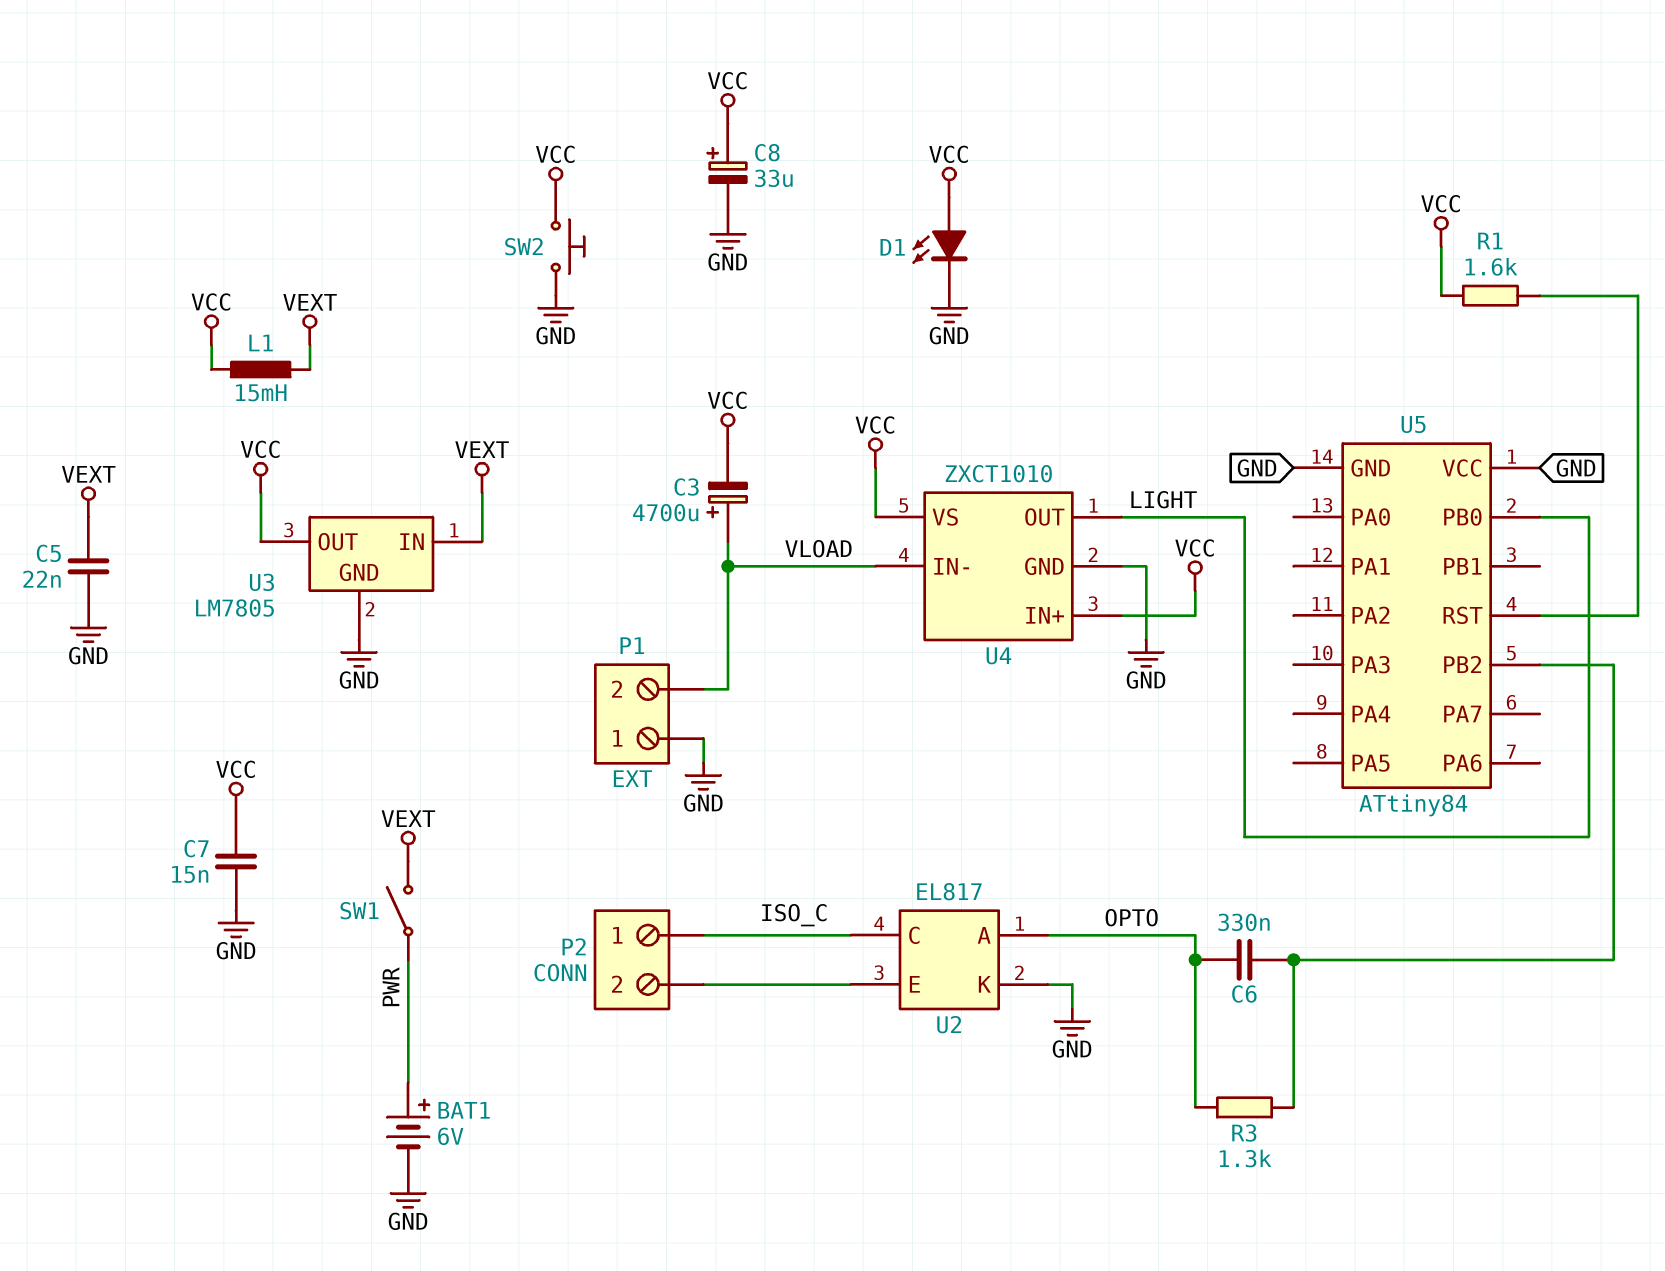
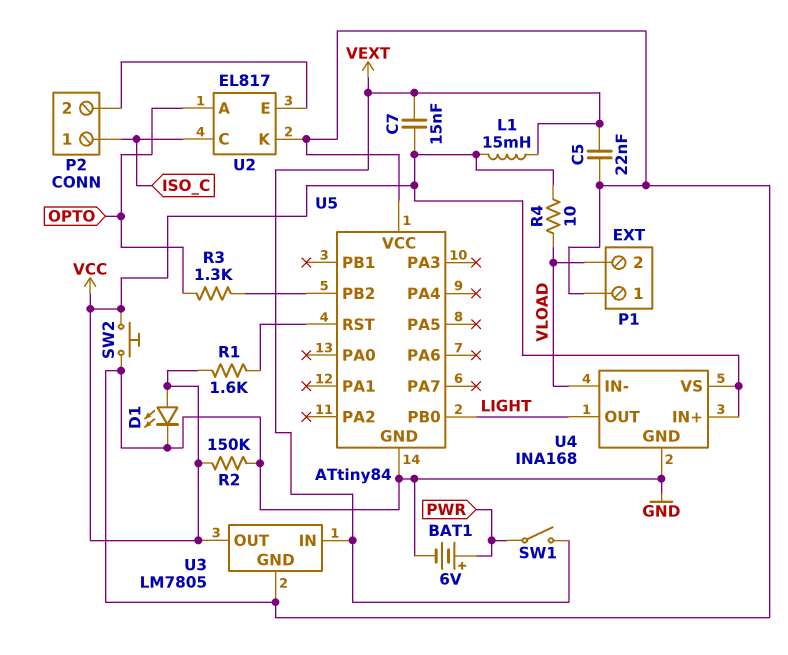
C3: 4700uF (plus VLOAD, minus VCC) -> none
C6: 330nF (OPTO, U5/PB2) -> none
C7: 15nF (GND, VCC) -> 15nF (VCC, VEXT)
C8: 33uF (plus VCC, minus GND) -> none
R2: none -> 150k (GND, VCC)
R4: none -> 10 (VCC, VLOAD)
U4: ZXCT1010 -> INA168

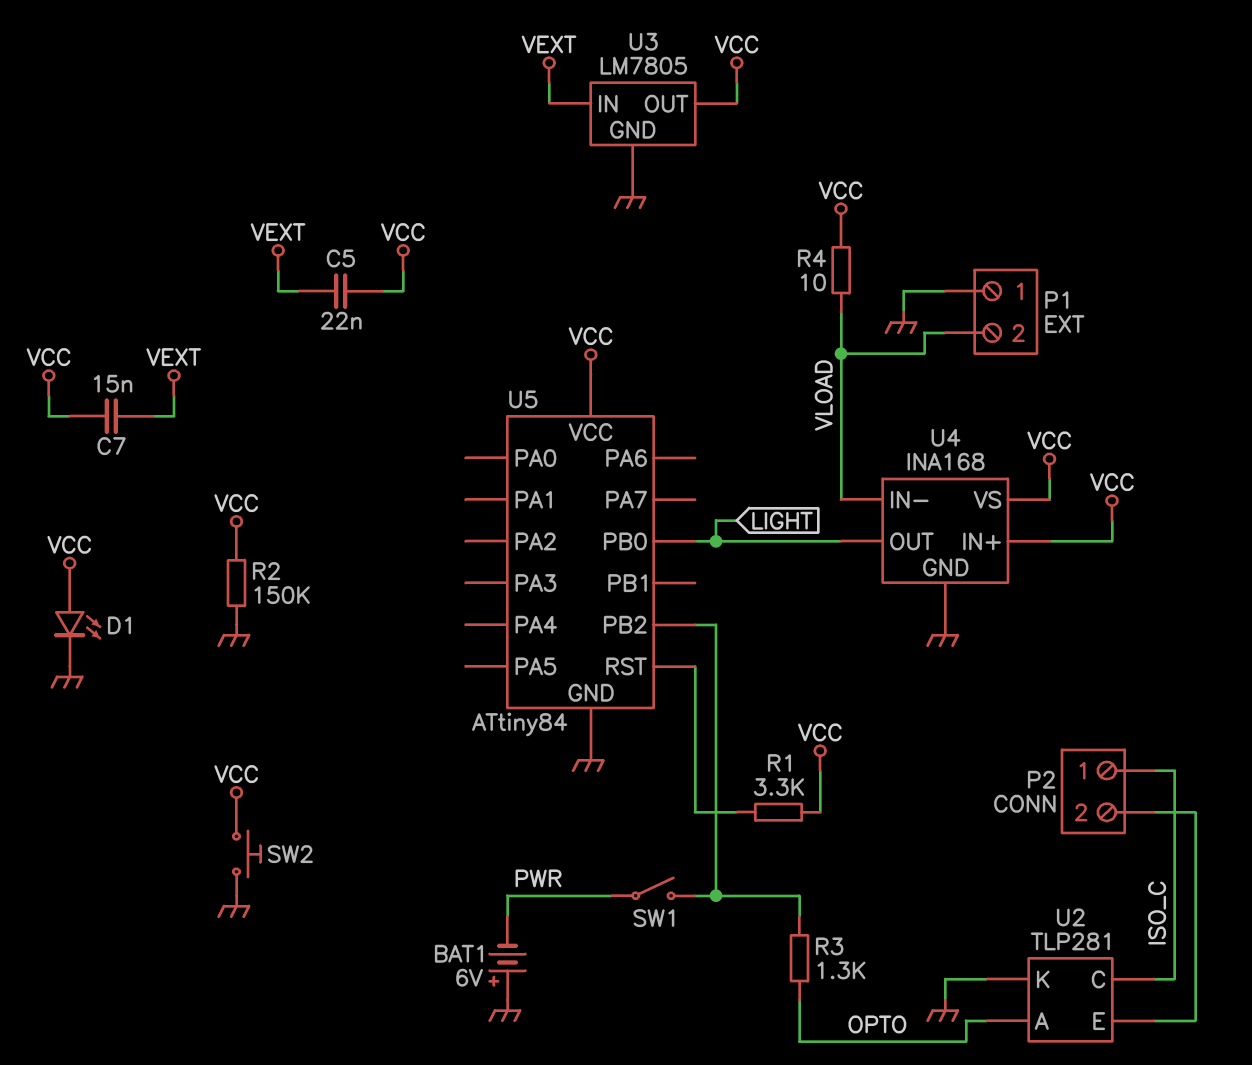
BAT1: 6V (plus PWR, minus GND) -> 6V (plus GND, minus PWR)
C5: 22nF (GND, VEXT) -> 22nF (VCC, VEXT)
L1: 15mH (VCC, VEXT) -> none
R1: 1.6k (U5/RST, VCC) -> 3.3k (U5/RST, VCC)
SW1: switch (PWR, VEXT) -> switch (PWR, U5/PB2)
U2: EL817 -> TLP281
U5 pin VCC: GND -> VCC

